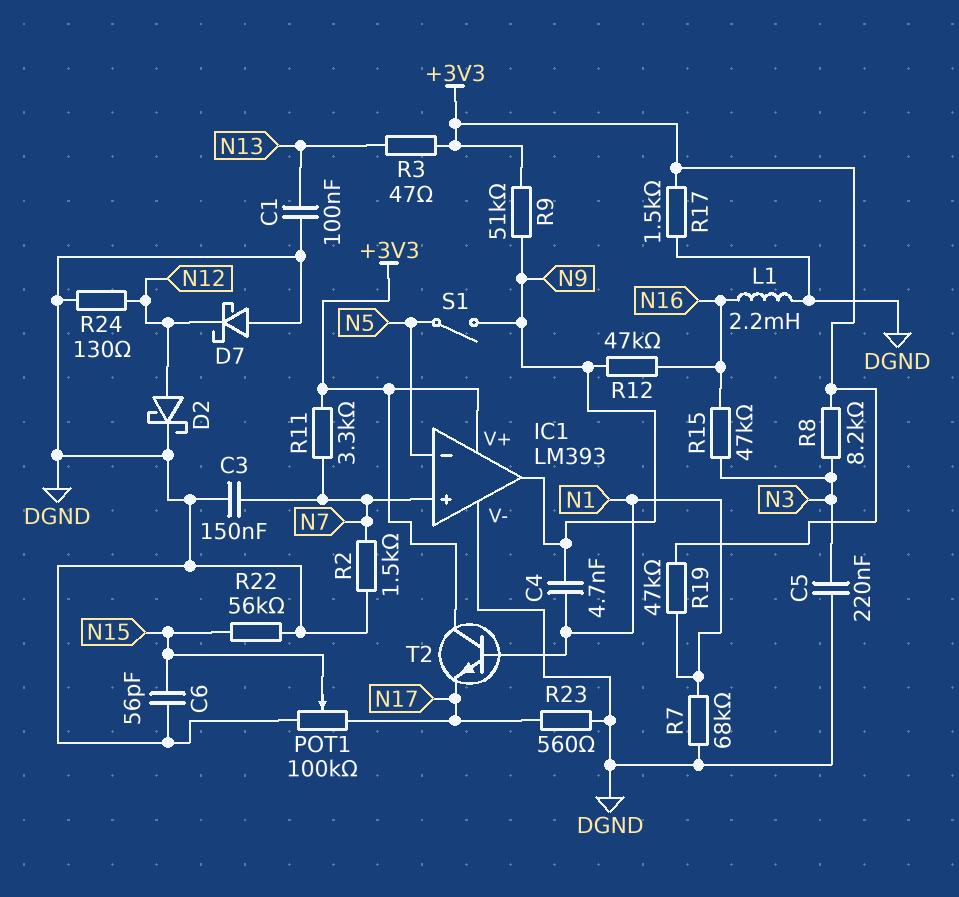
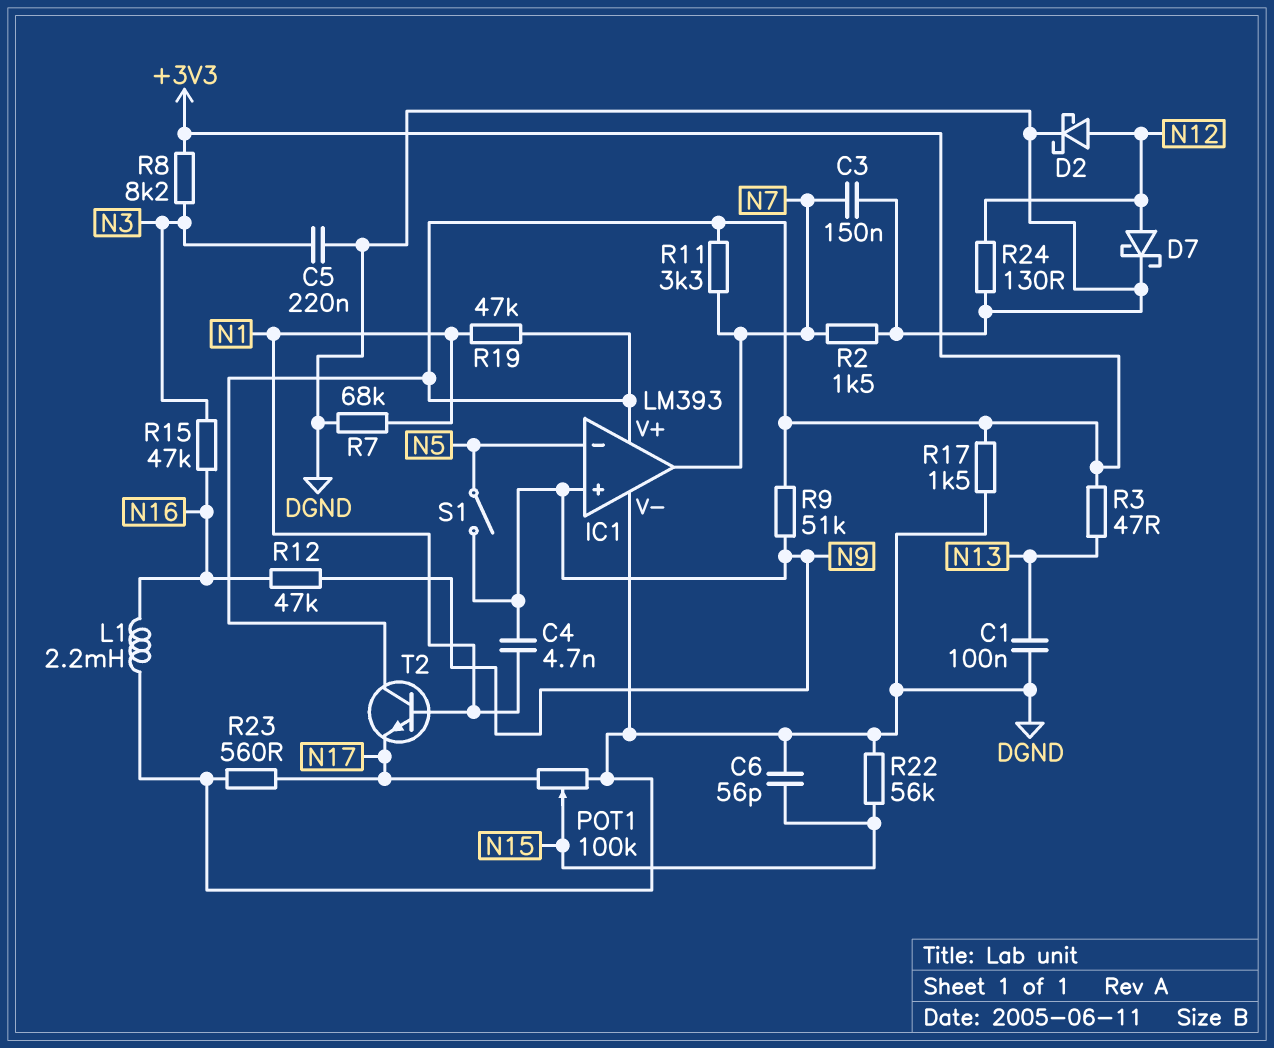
D7: schottky (A DGND, K N12) -> schottky (A N12, K DGND)
IC1 pin in+: N7 -> N9
IC1 pin out: N9 -> N7

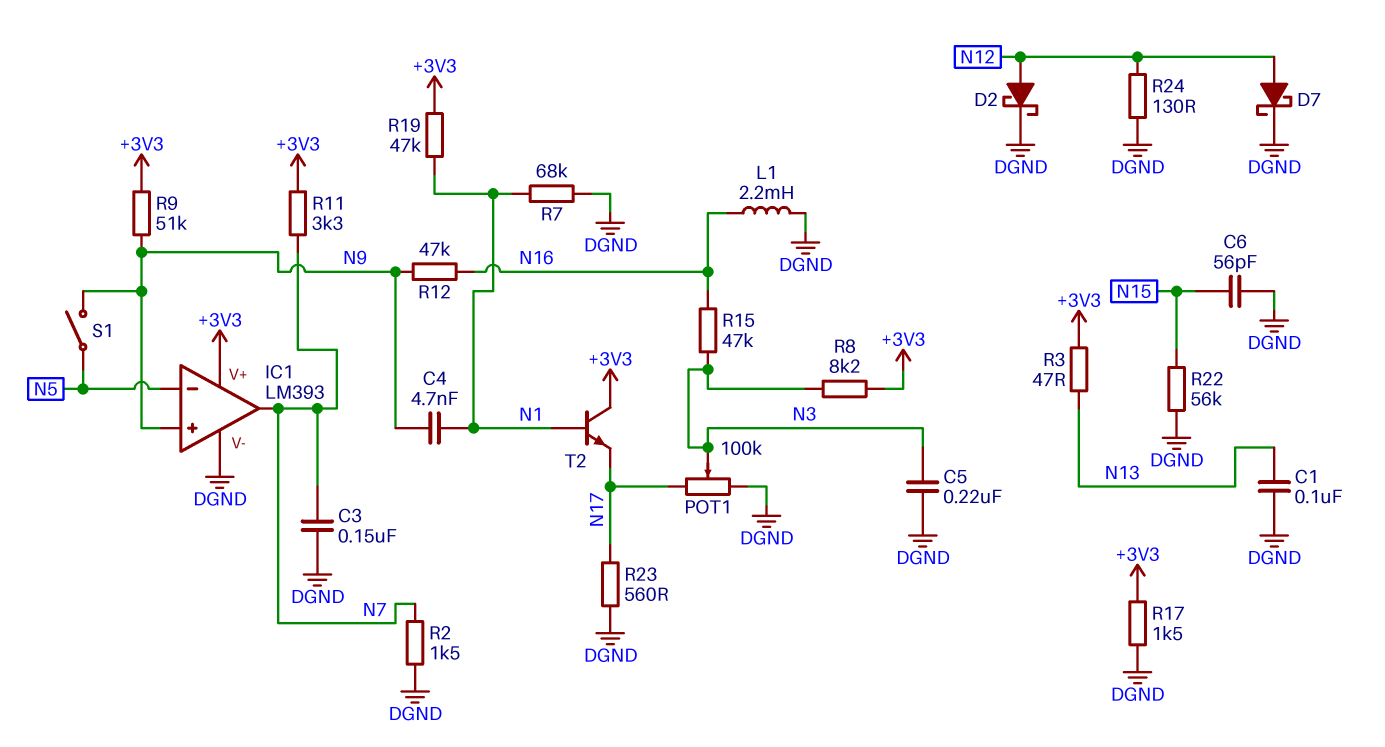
POT1: 100k (DGND, N17, wiper N15) -> 100k (DGND, N17, wiper N3)

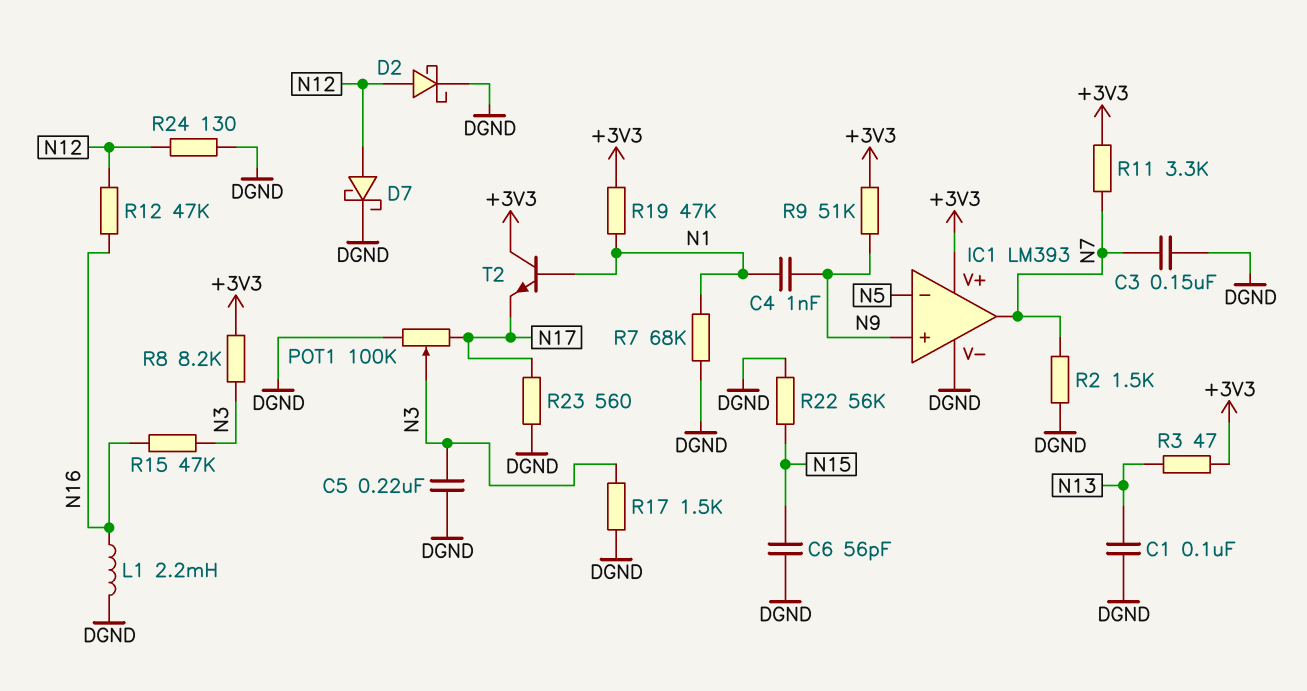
C4: 4.7nF (N1, N9) -> 1nF (N1, N9)
R12: 47k (N9, N16) -> 47k (N12, N16)
R17: 1.5k (+3V3, DGND) -> 1.5k (DGND, N3)
S1: switch (N5, N9) -> none

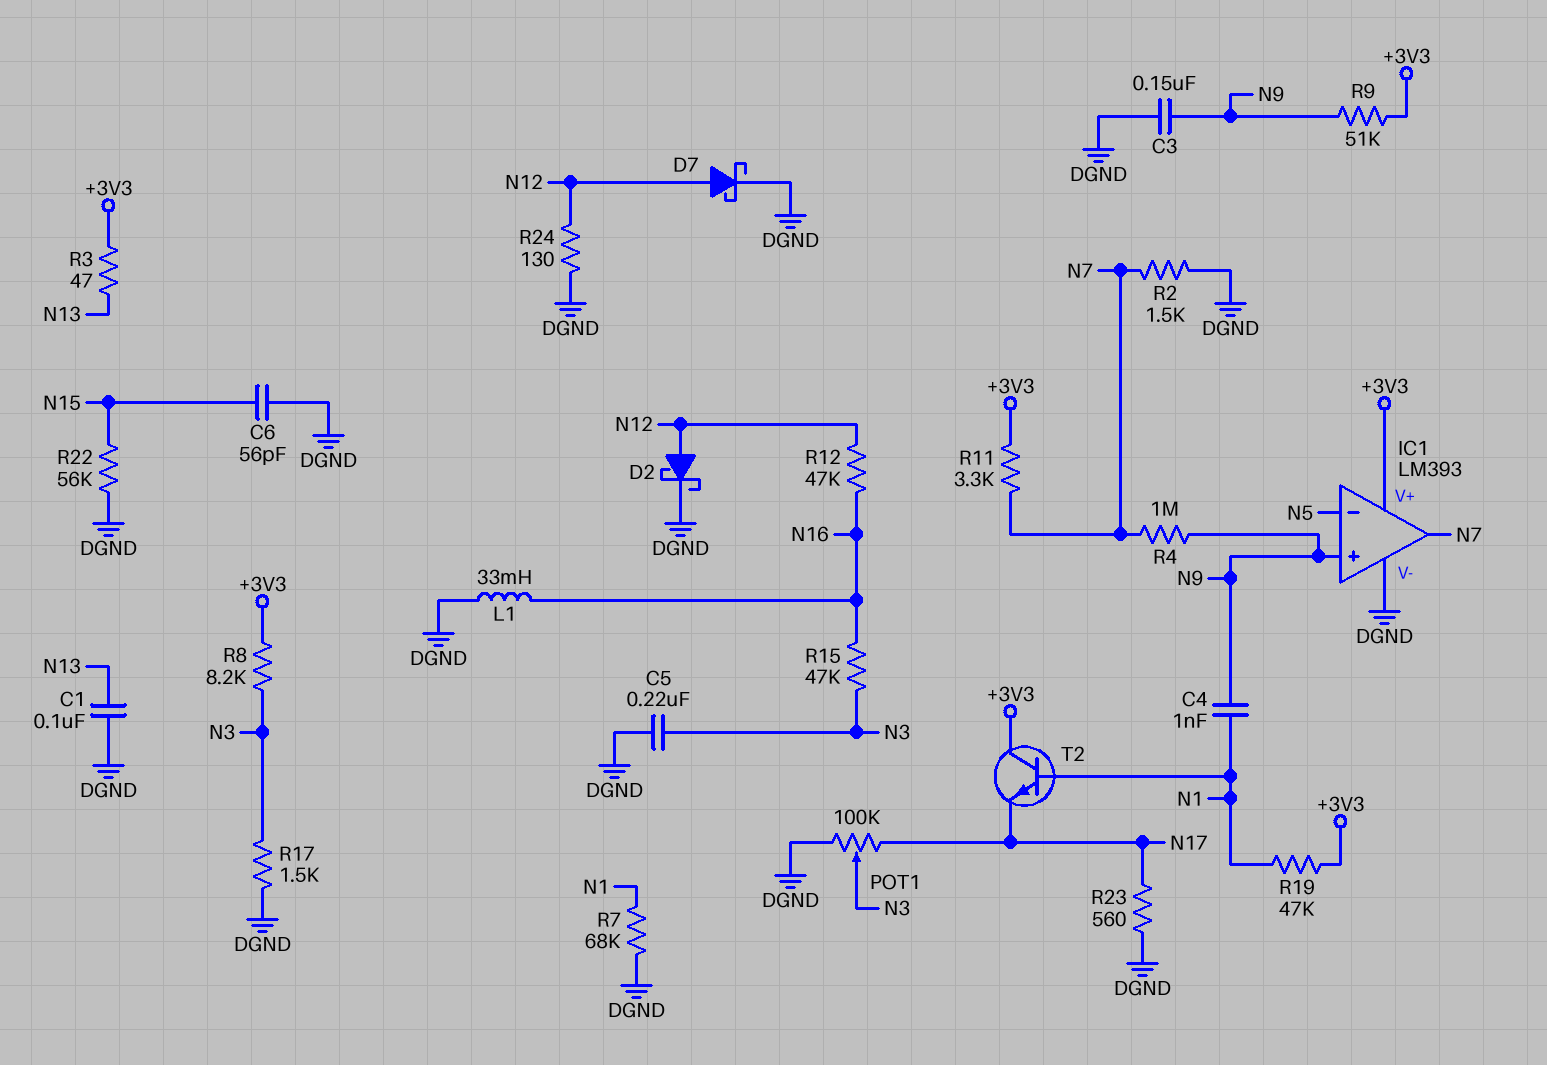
C3: 150nF (DGND, N7) -> 150nF (DGND, N9)
L1: 2.2mH (DGND, N16) -> 33mH (DGND, N16)
R4: none -> 1M (N7, N9)

